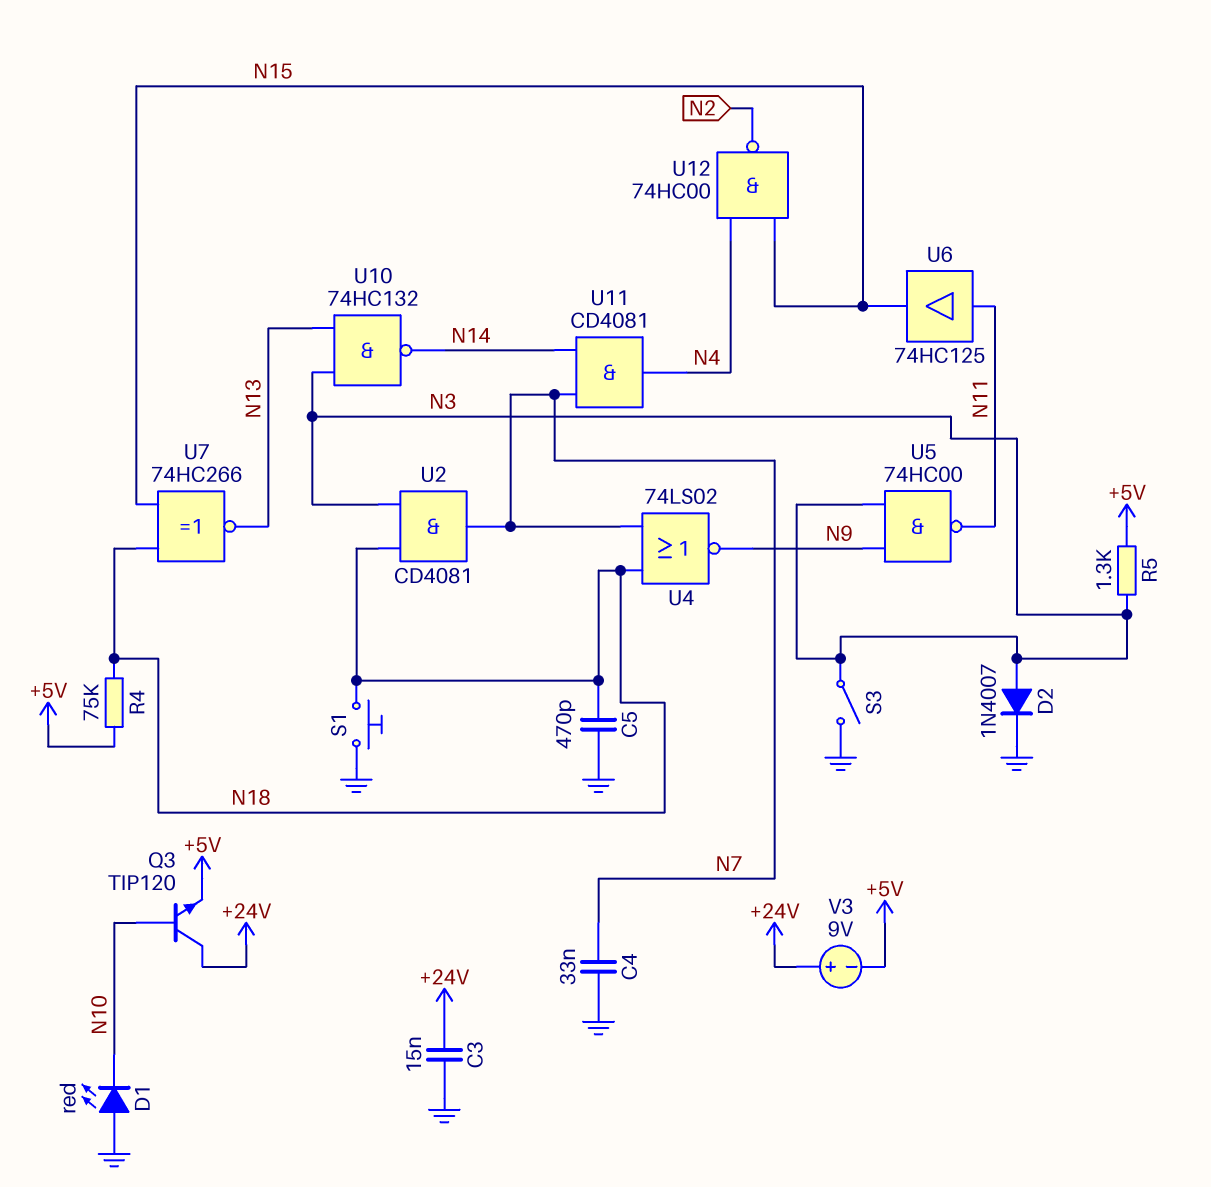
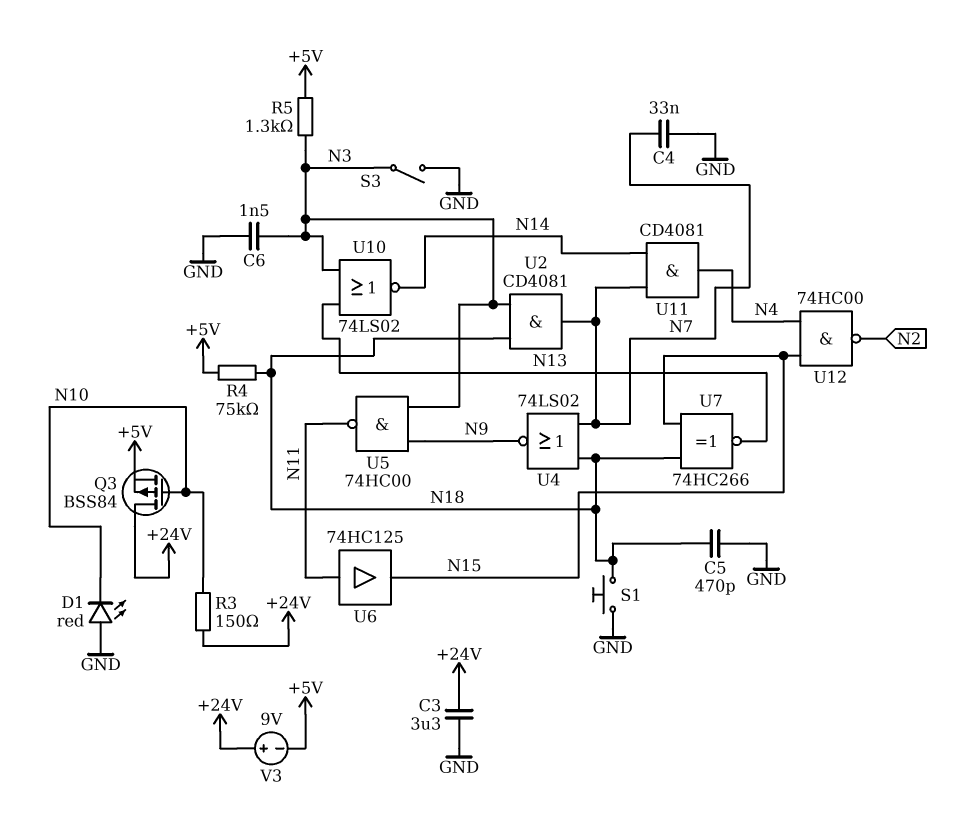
C3: 15nF (+24V, GND) -> 3.3uF (+24V, GND)
C6: none -> 1.5nF (GND, N3)
D2: diode 1N4007 (A N3, K GND) -> none
Q3: NPN TIP120 (B N10, C +24V, E +5V) -> PMOS BSS84 (G N10, D +24V, S +5V)
R3: none -> 150 (+24V, N10)
U10: NAND 74HC132 (in N3, in N13, out N14) -> NOR 74LS02 (in N3, in N13, out N14)

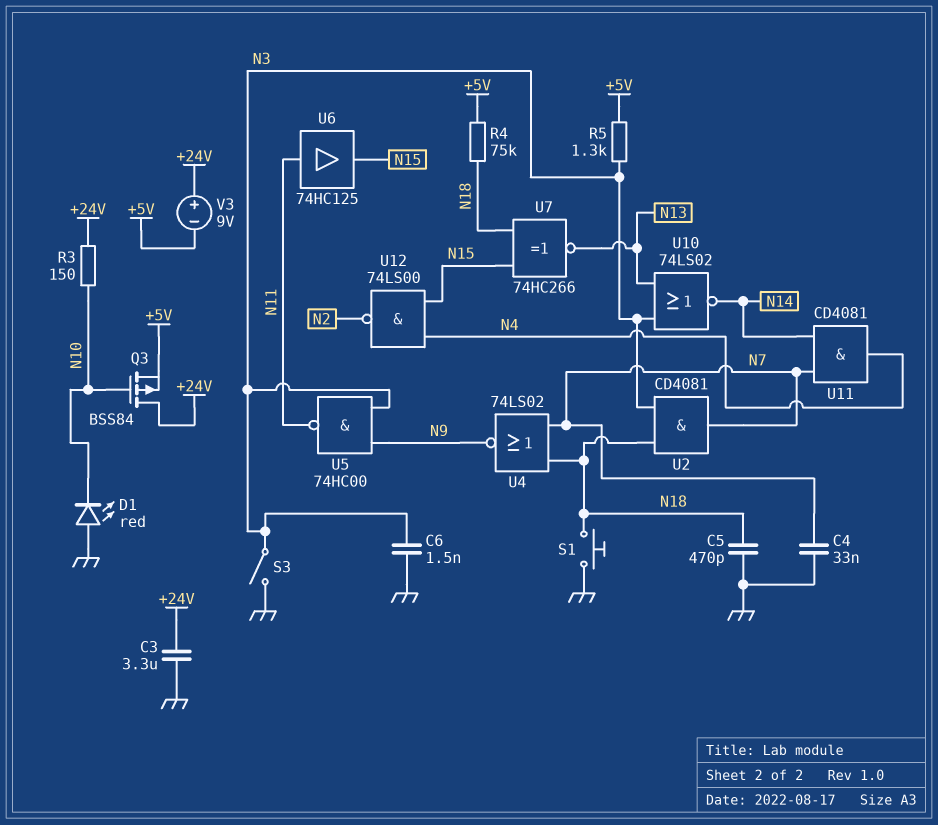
U12: NAND 74HC00 (in N4, in N15, out N2) -> NAND 74LS00 (in N4, in N15, out N2)

